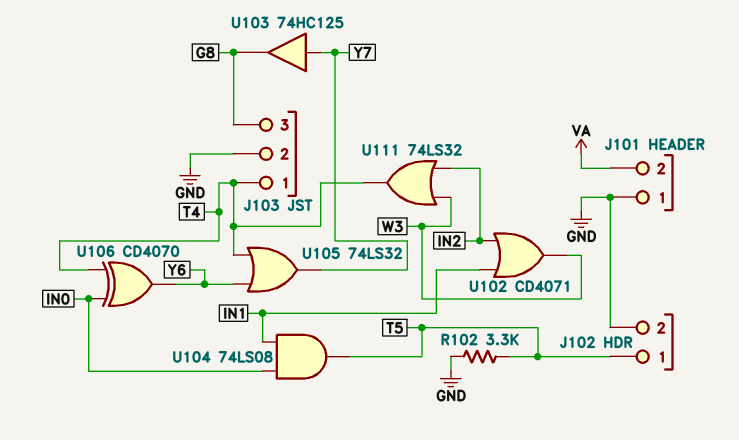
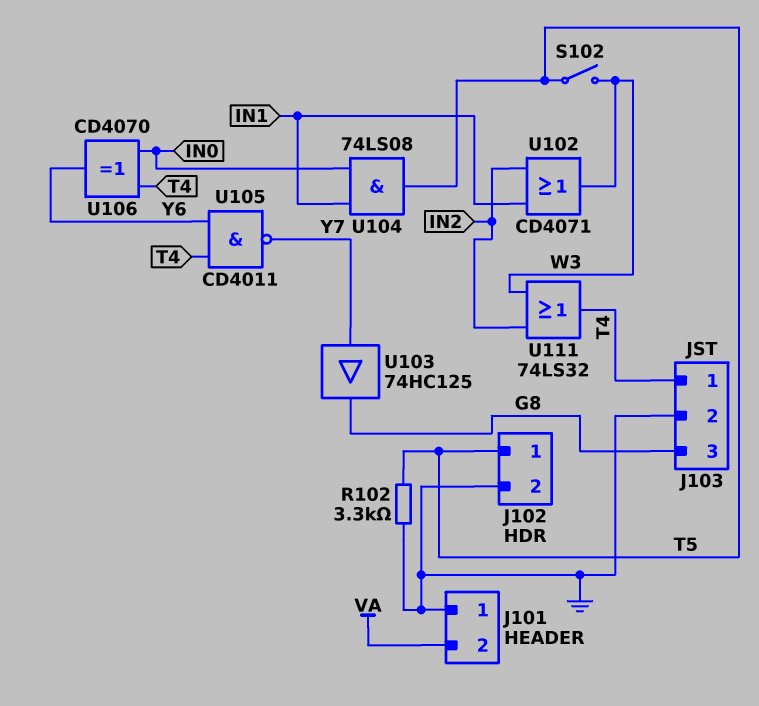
S102: none -> switch (T5, W3)
U105: OR 74LS32 (in T4, in Y6, out Y7) -> NAND CD4011 (in T4, in Y6, out Y7)

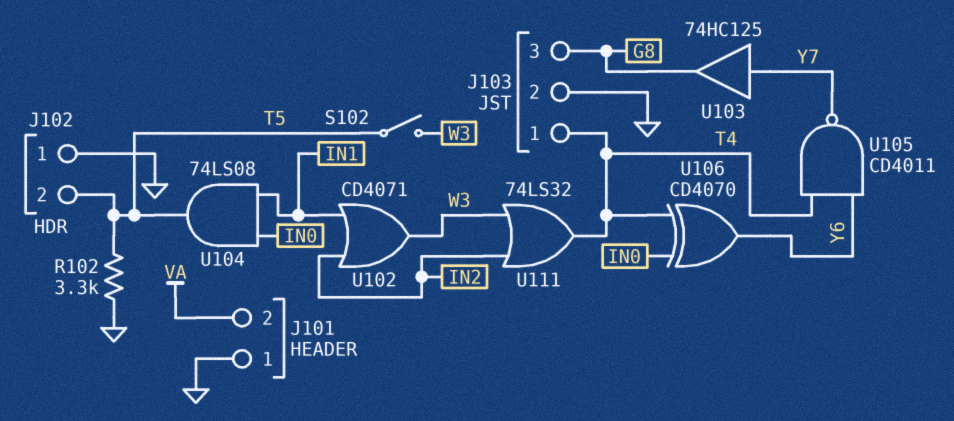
J102 pin 1: T5 -> GND
J102 pin 2: GND -> T5

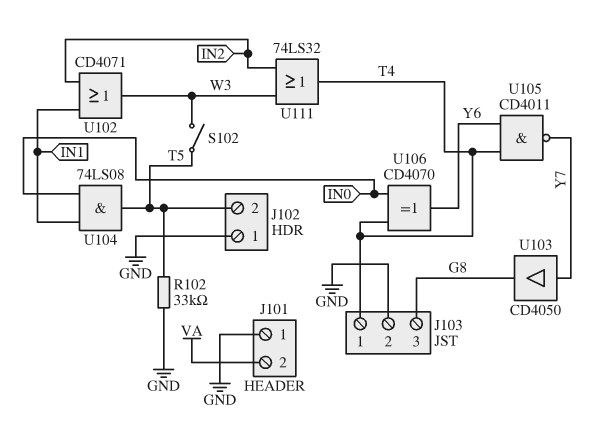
R102: 3.3k (GND, T5) -> 33k (GND, T5)
U103: buffer 74HC125 (in Y7, out G8) -> buffer CD4050 (in Y7, out G8)

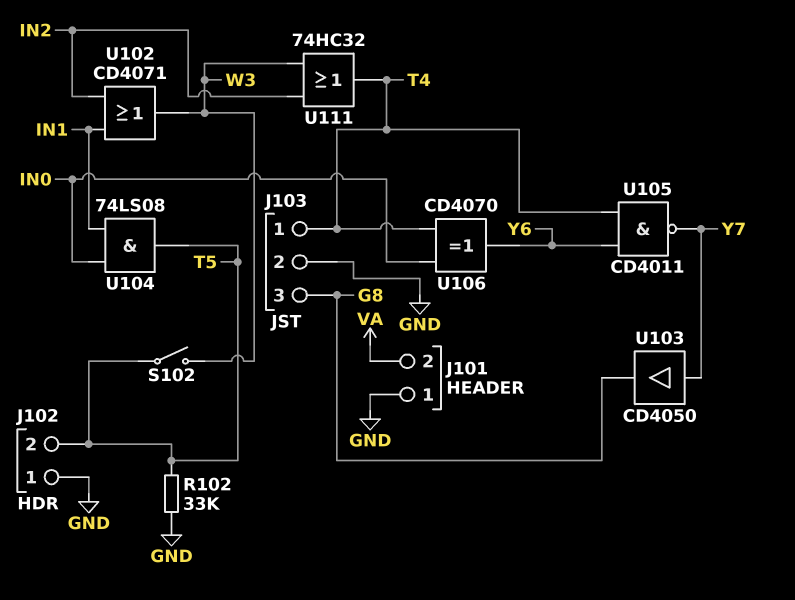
U111: OR 74LS32 (in IN2, in W3, out T4) -> OR 74HC32 (in IN2, in W3, out T4)

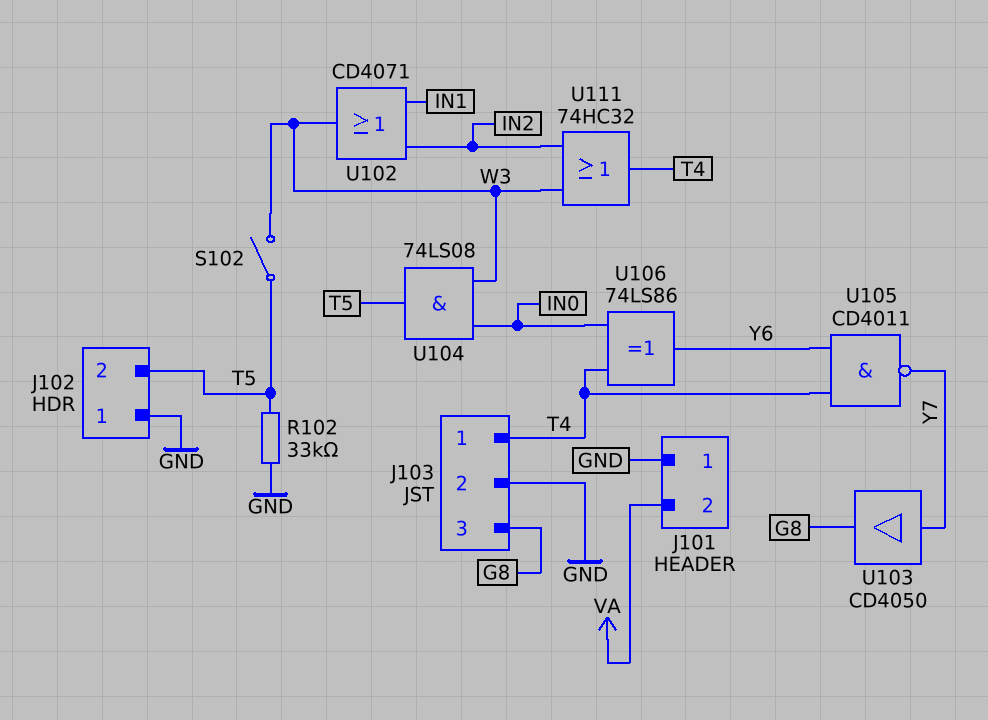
U104: AND 74LS08 (in IN0, in IN1, out T5) -> AND 74LS08 (in IN0, in W3, out T5)
U106: XOR CD4070 (in IN0, in T4, out Y6) -> XOR 74LS86 (in IN0, in T4, out Y6)

